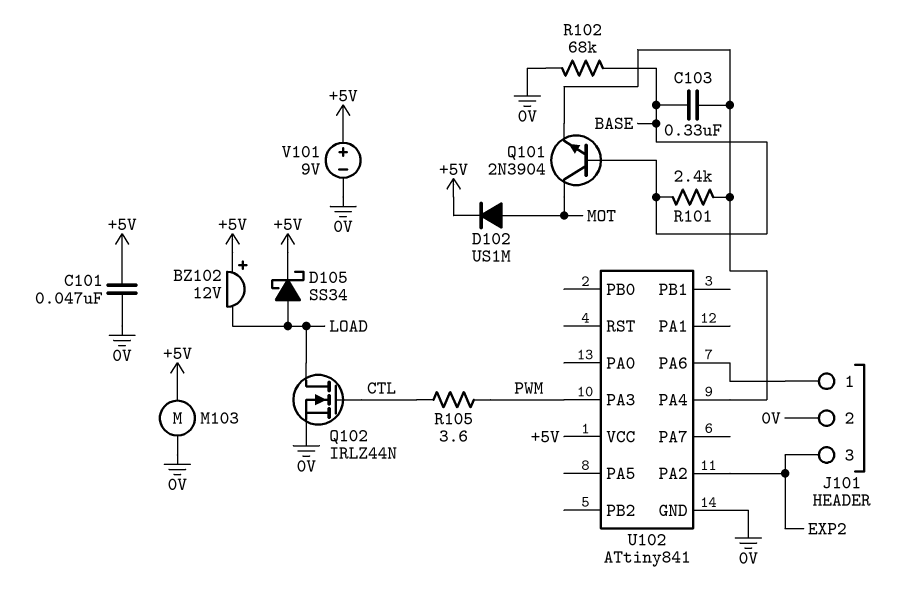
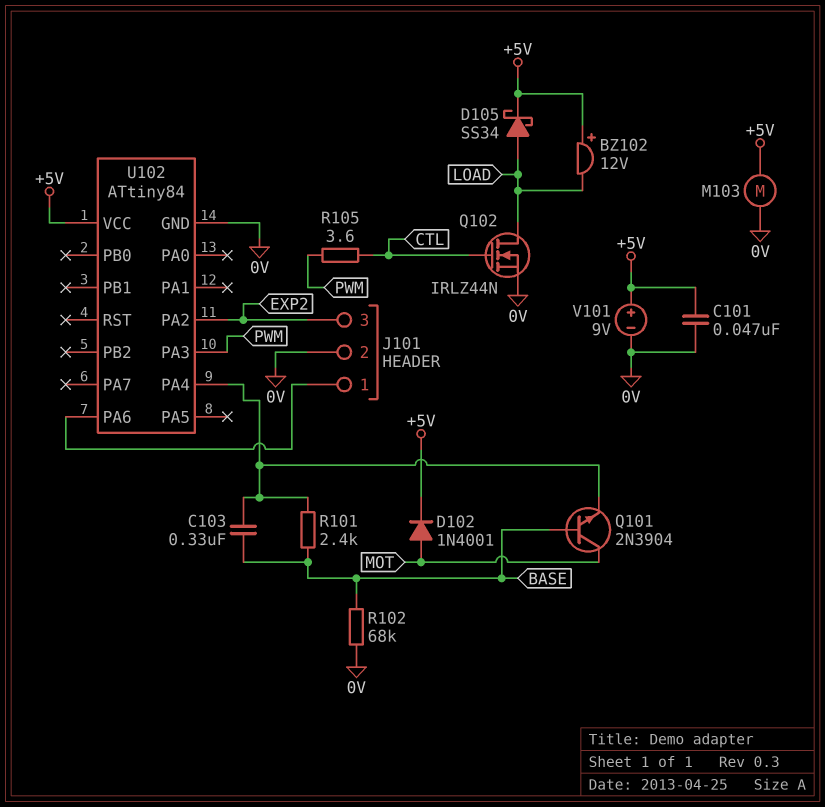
D102: diode US1M (A MOT, K +5V) -> diode 1N4001 (A MOT, K +5V)
U102: ATtiny841 -> ATtiny84

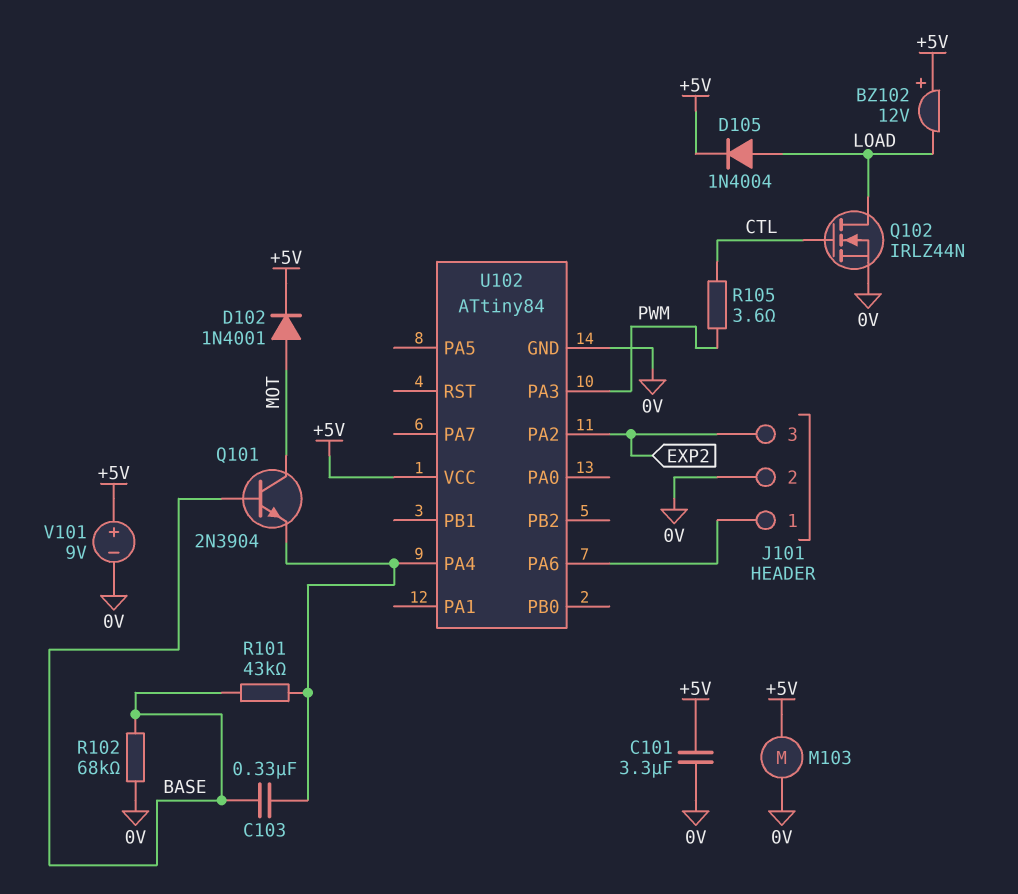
C101: 47nF (+5V, 0V) -> 3.3uF (+5V, 0V)
D105: schottky SS34 (A LOAD, K +5V) -> diode 1N4004 (A LOAD, K +5V)
R101: 2.4k (BASE, U102/PA4) -> 43k (BASE, U102/PA4)

